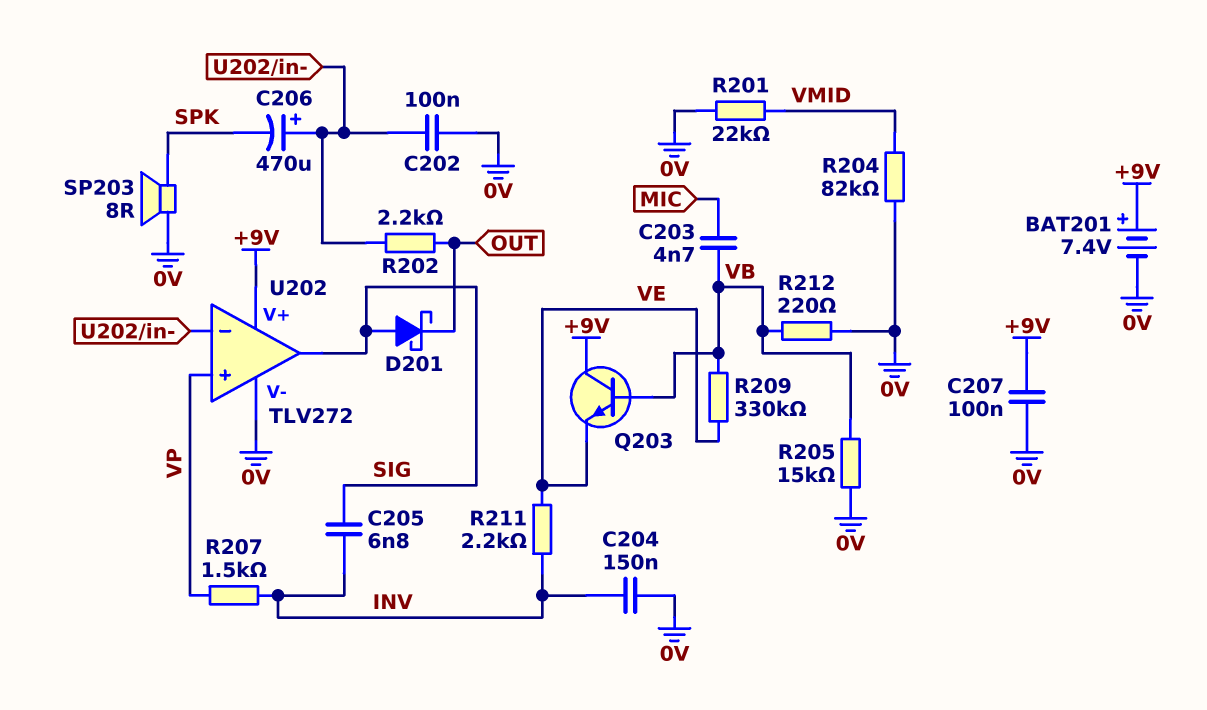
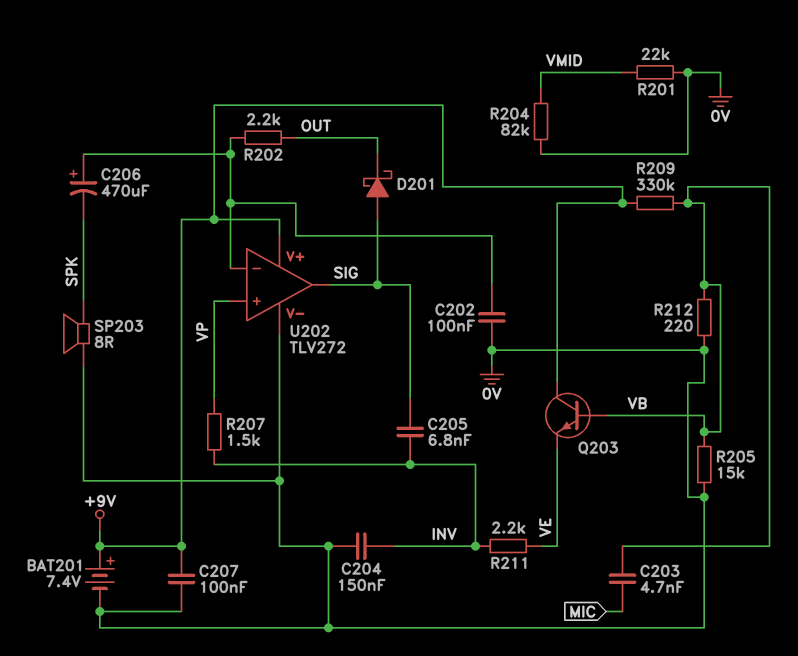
R209: 330k (VB, VE) -> 330k (+9V, VB)

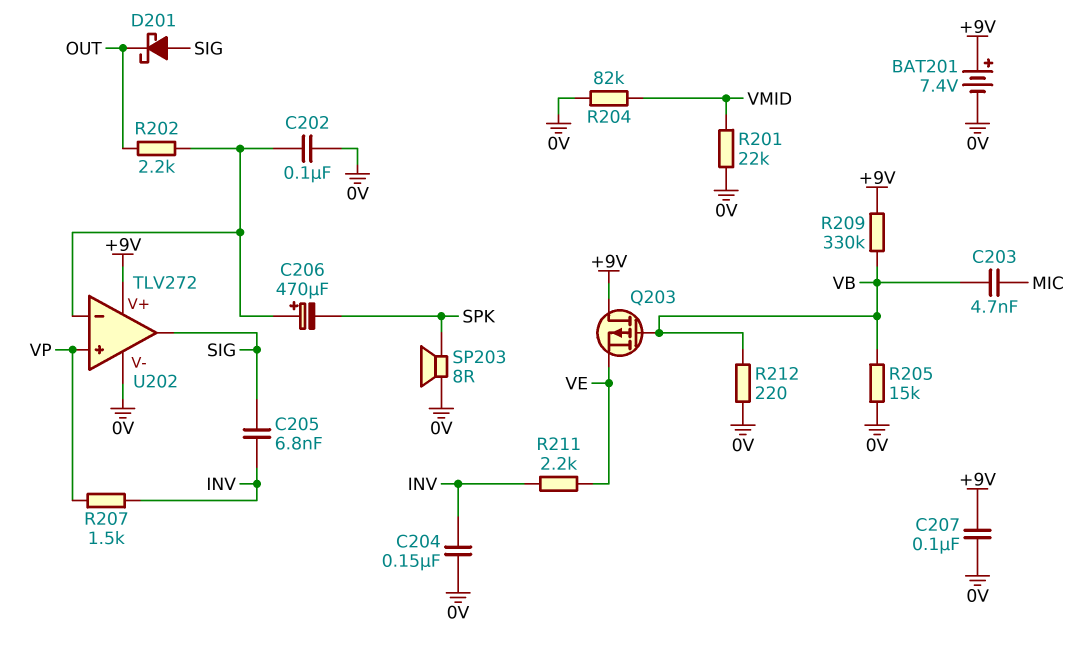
Q203: NPN (B VB, C +9V, E VE) -> PMOS (G VB, D +9V, S VE)

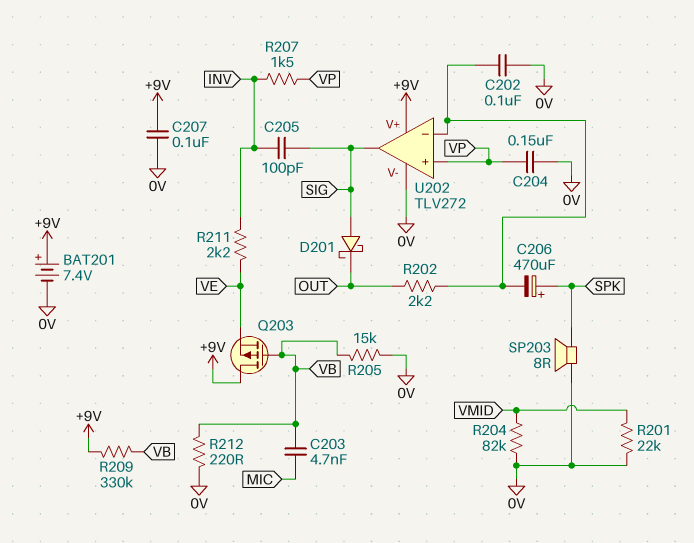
C204: 150nF (0V, INV) -> 150nF (0V, VP)
C205: 6.8nF (INV, SIG) -> 100pF (INV, SIG)
C206: 470uF (plus U202/in-, minus SPK) -> 470uF (plus SPK, minus U202/in-)

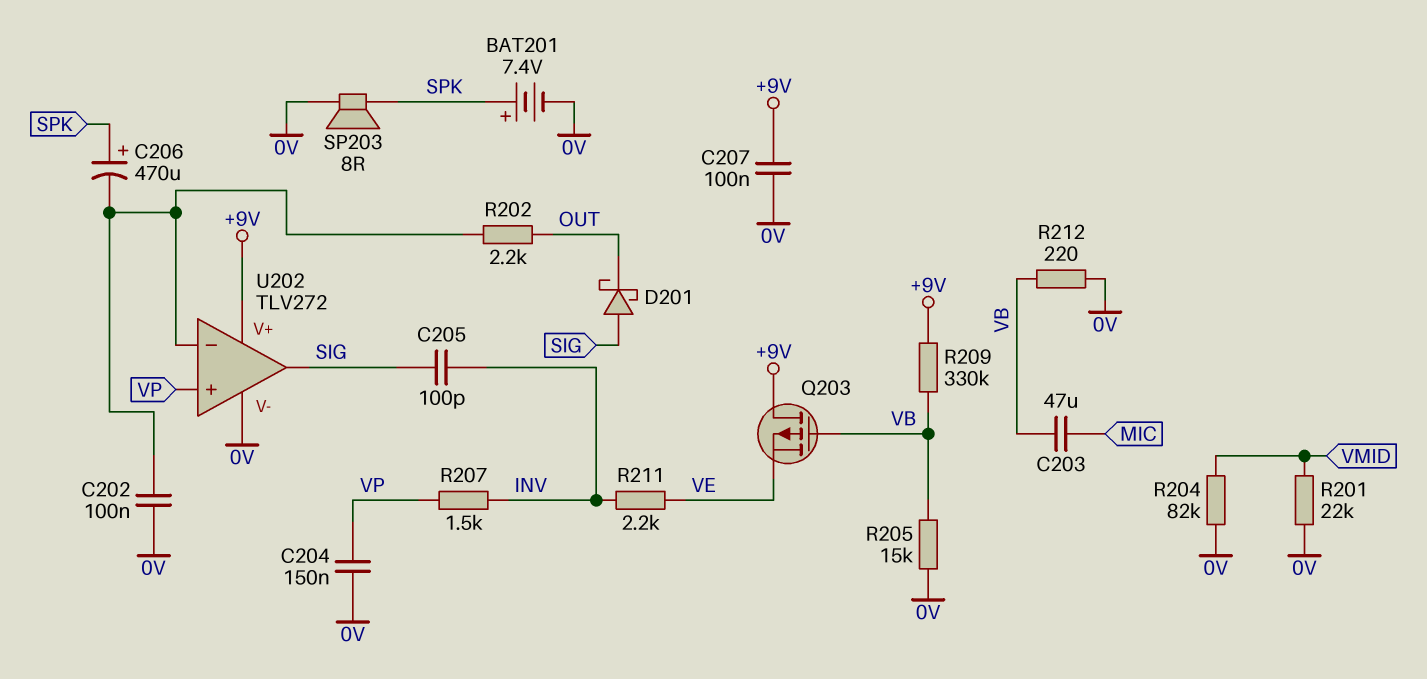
BAT201: 7.4V (plus +9V, minus 0V) -> 7.4V (plus SPK, minus 0V)
C203: 4.7nF (MIC, VB) -> 47uF (MIC, VB)

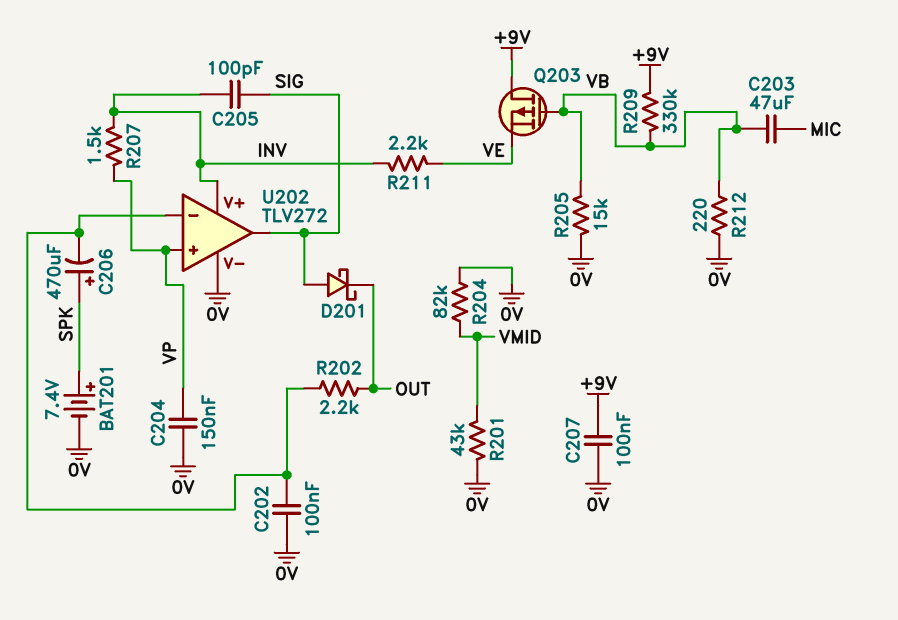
R201: 22k (0V, VMID) -> 43k (0V, VMID)
SP203: speaker 8R (0V, SPK) -> none
U202 pin V+: +9V -> INV

